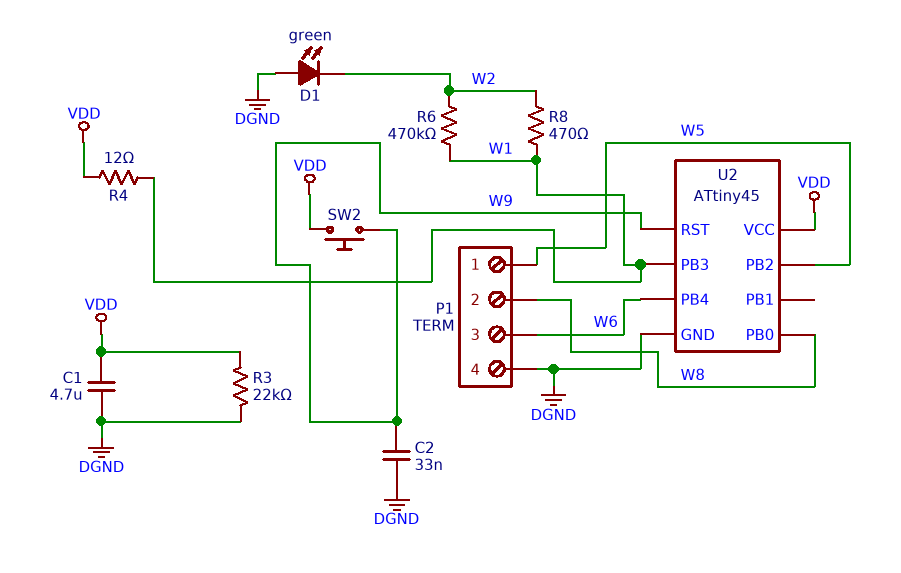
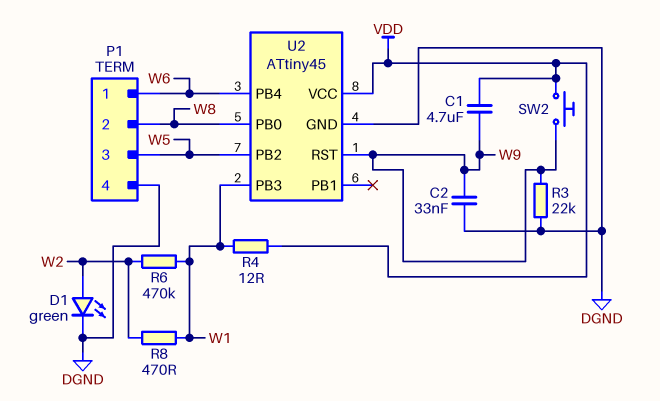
C1: 4.7uF (DGND, VDD) -> 4.7uF (VDD, W9)
D1: LED green (A DGND, K W2) -> LED green (A W2, K DGND)
P1 pin 1: W5 -> W6
P1 pin 3: W6 -> W5
R3: 22k (DGND, VDD) -> 22k (DGND, W9)

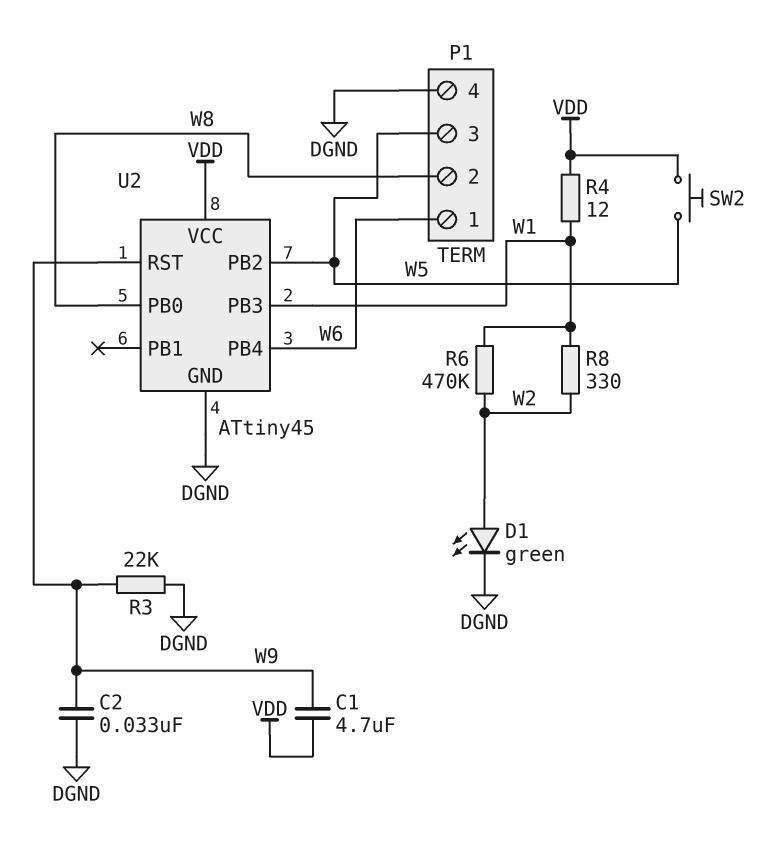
R8: 470 (W1, W2) -> 330 (W1, W2)
SW2: button (VDD, W9) -> button (VDD, W5)

